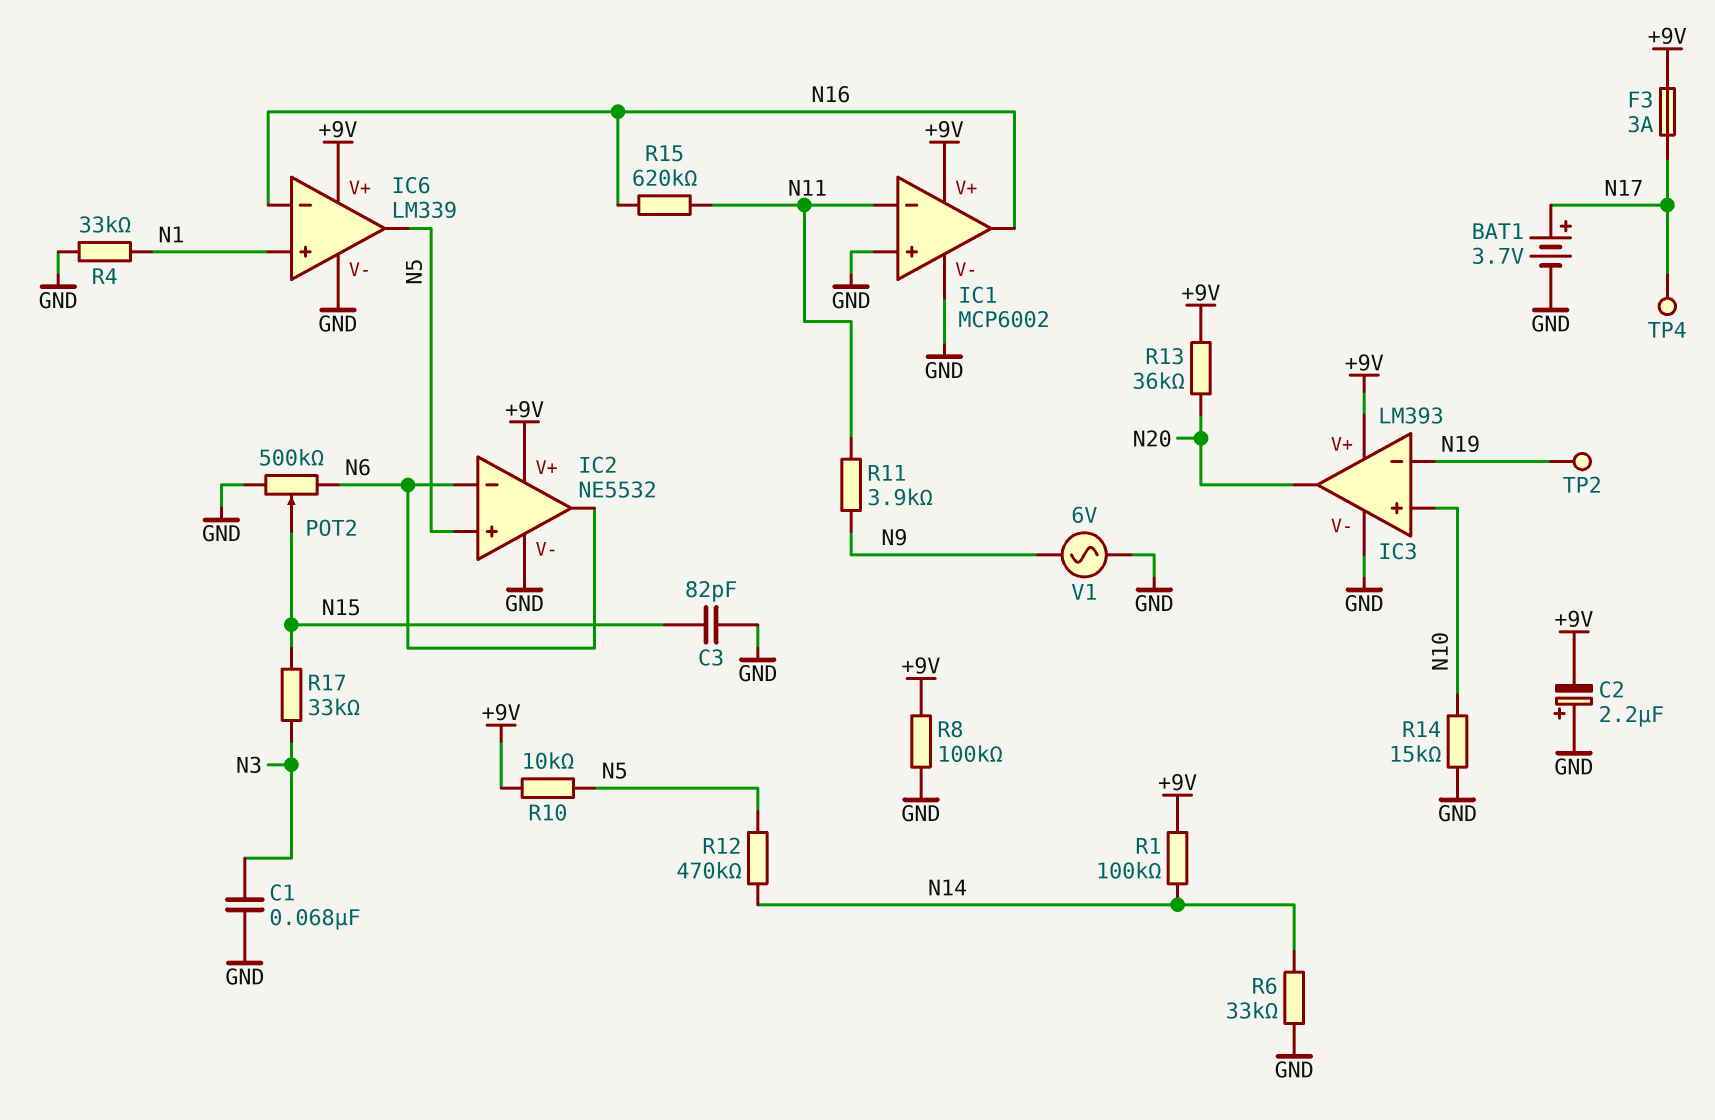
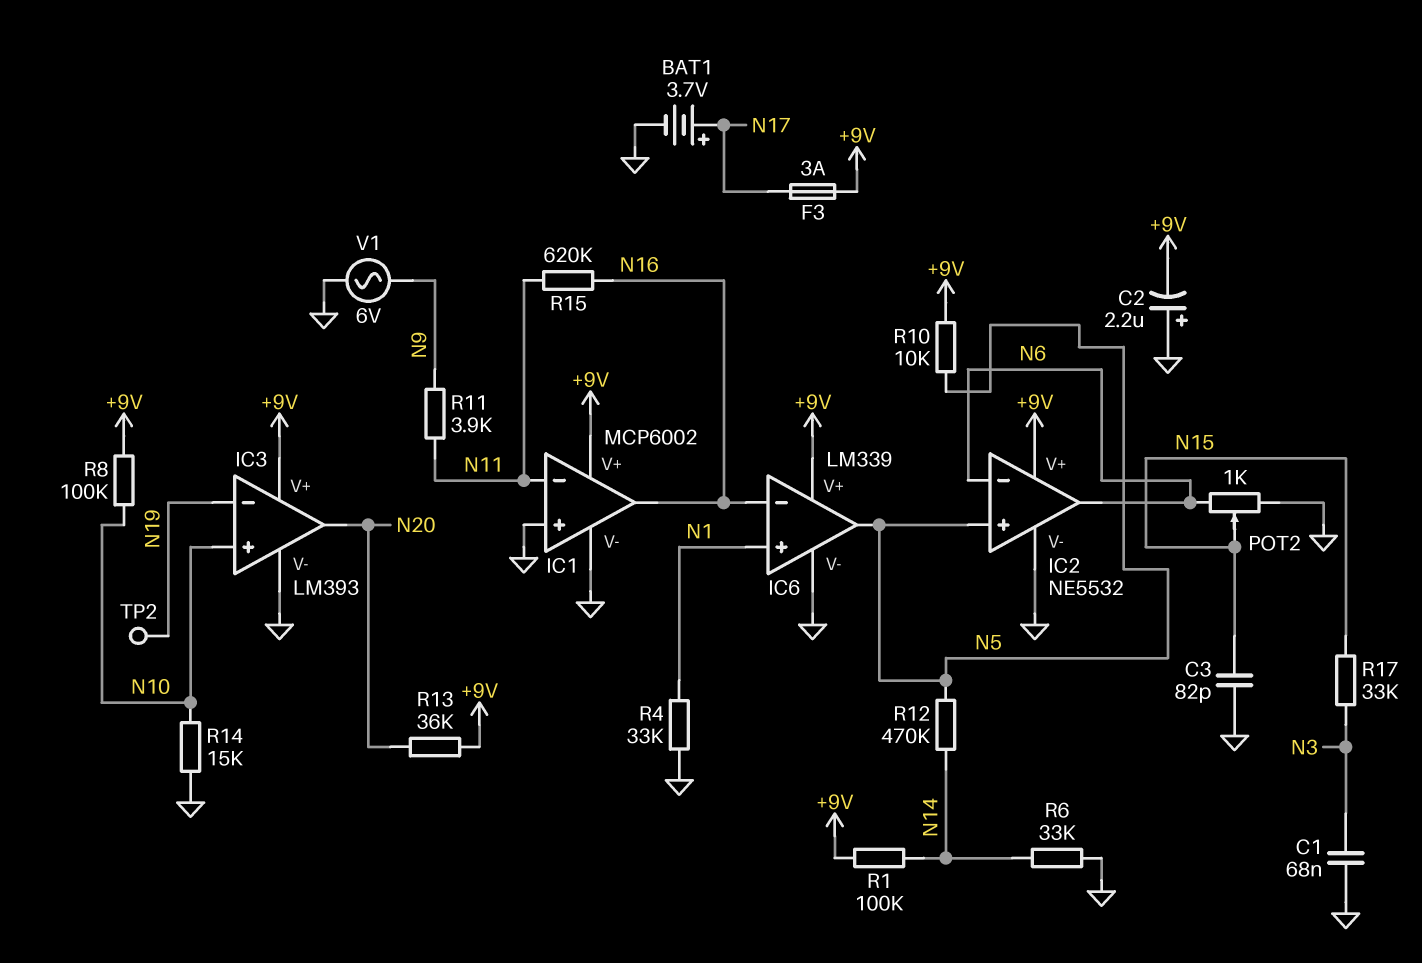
POT2: 500k (GND, N6, wiper N15) -> 1k (GND, N6, wiper N15)
R8: 100k (+9V, GND) -> 100k (+9V, N10)
TP4: test point (N17) -> none

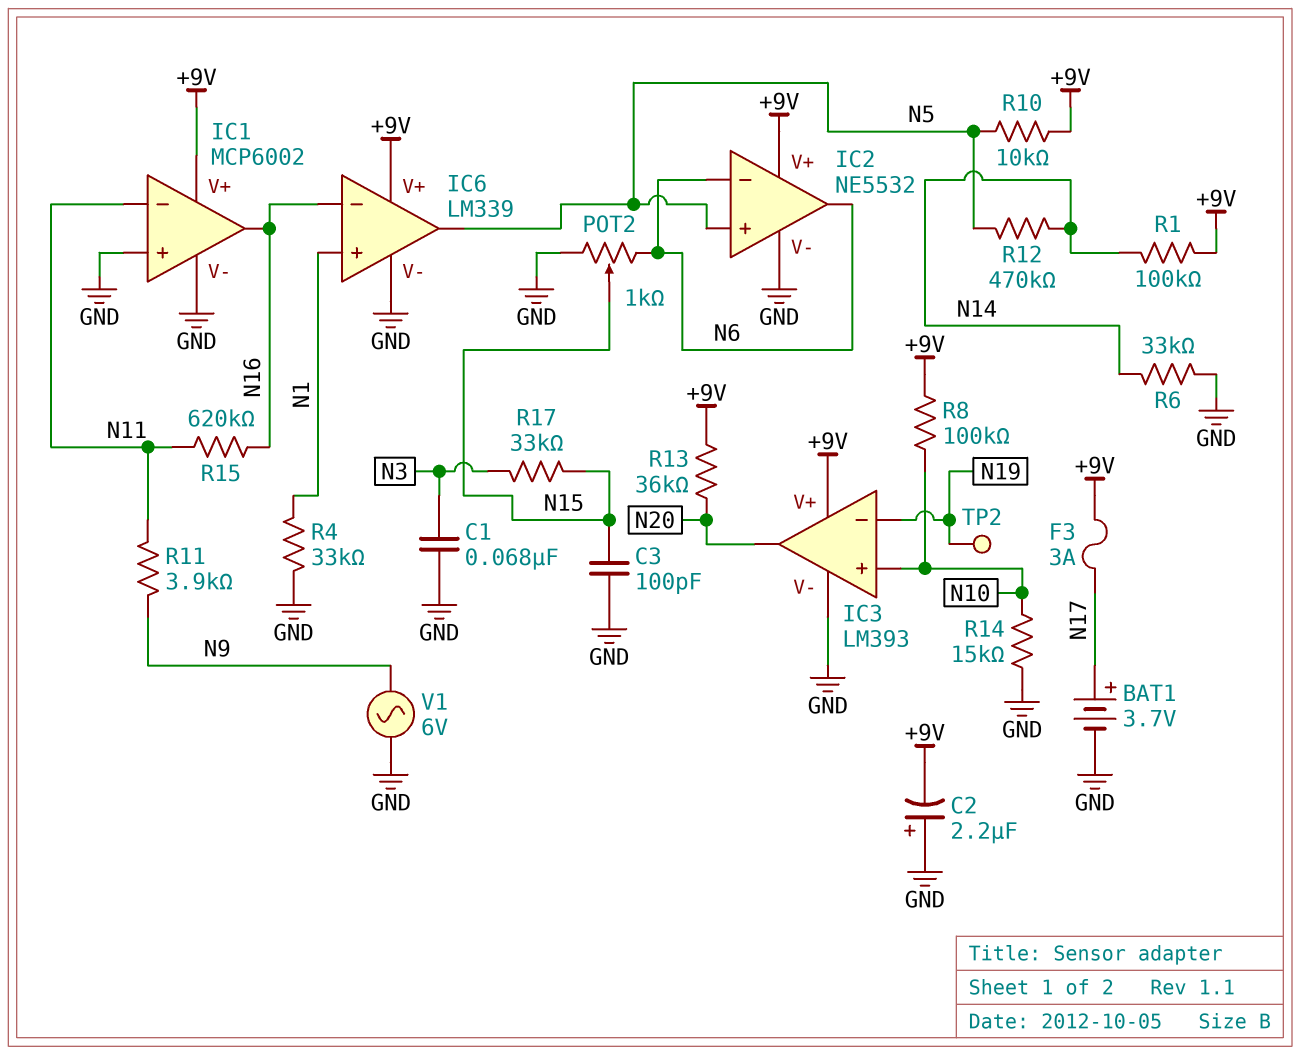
C3: 82pF (GND, N15) -> 100pF (GND, N15)

